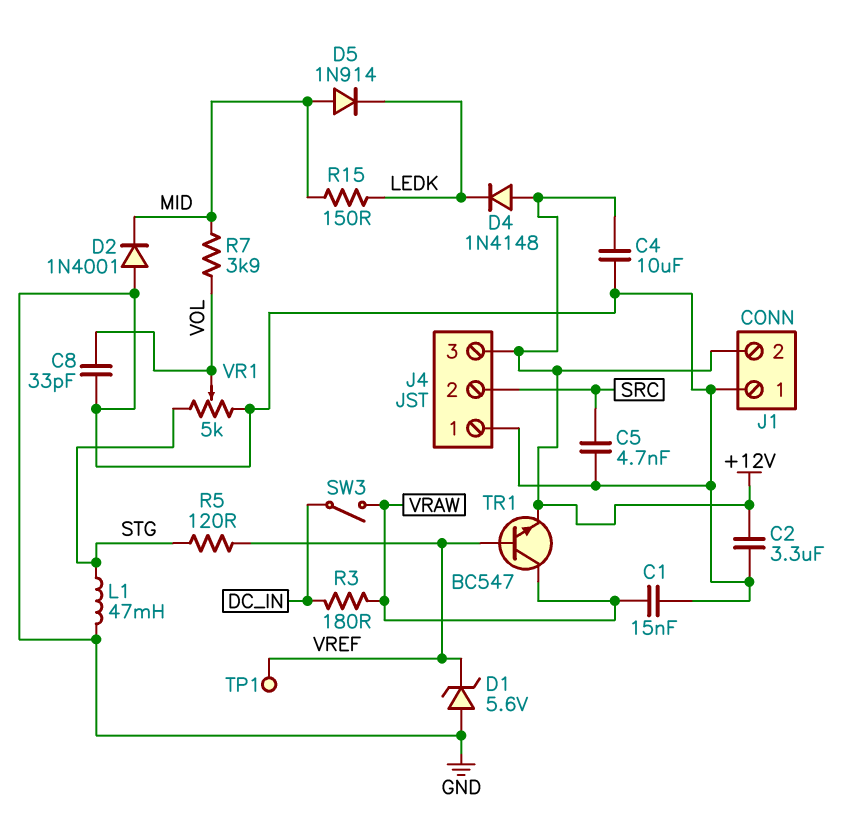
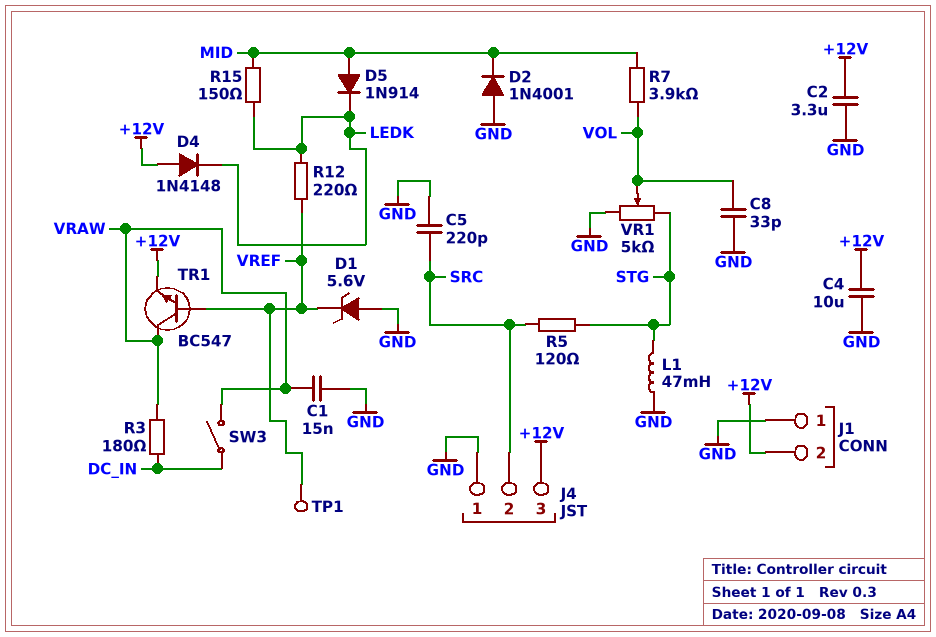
C5: 4.7nF (GND, SRC) -> 220pF (GND, SRC)
R5: 120 (STG, VREF) -> 120 (SRC, STG)
R12: none -> 220 (LEDK, VREF)

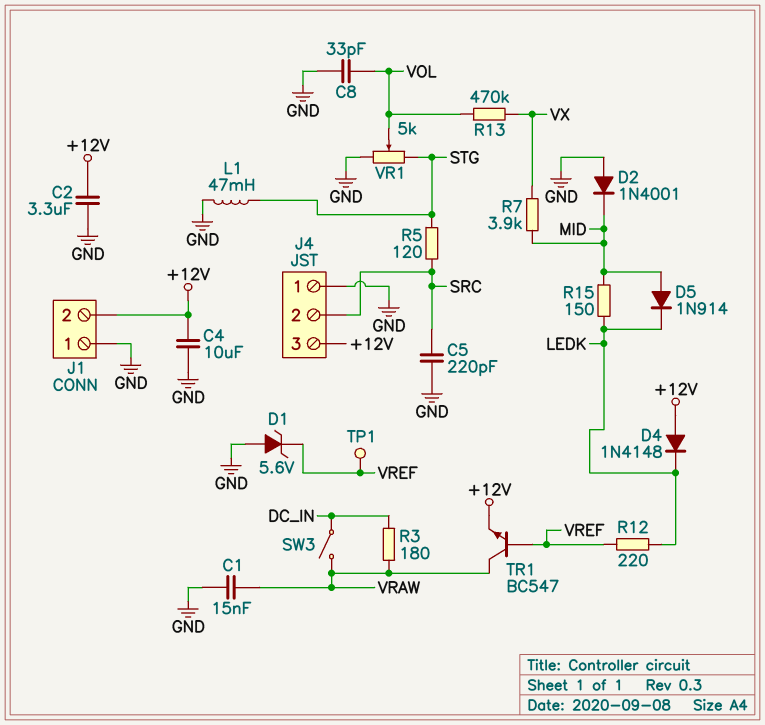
R7: 3.9k (MID, VOL) -> 3.9k (MID, VX)
R13: none -> 470k (VOL, VX)

